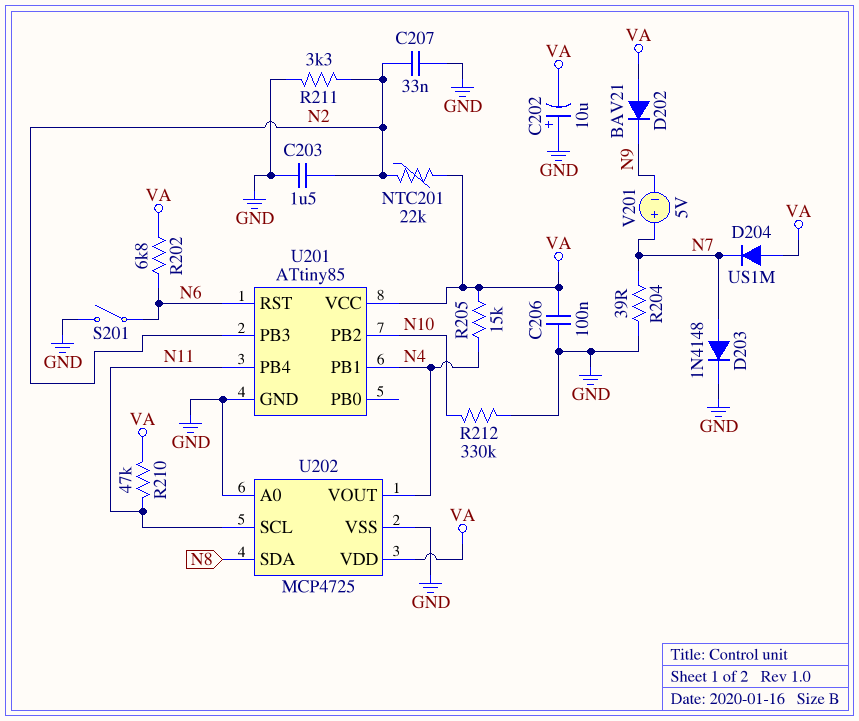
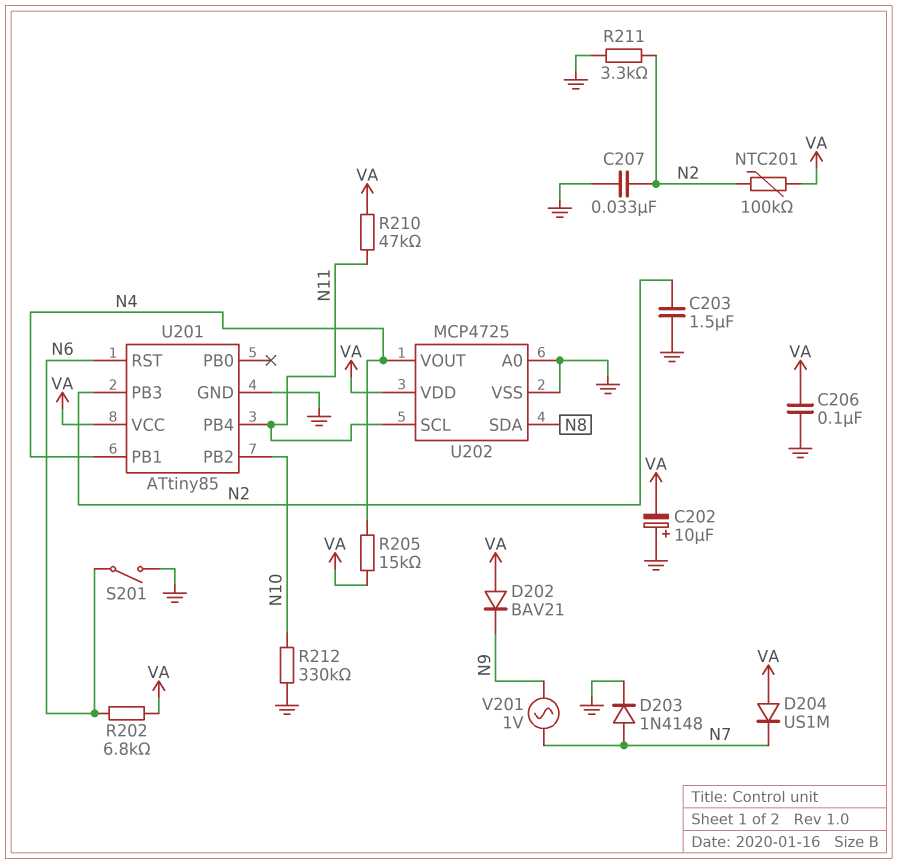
NTC201: 22k (N2, VA) -> 100k (N2, VA)
R204: 39 (GND, N7) -> none
V201: 5V (plus N7, minus N9) -> AC 1V (N7, N9)

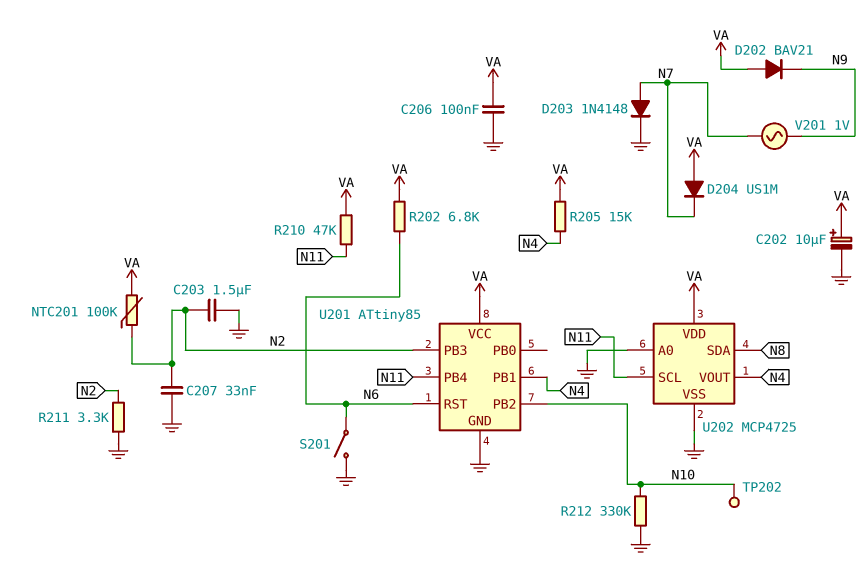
C202: 10uF (plus GND, minus VA) -> 10uF (plus VA, minus GND)
TP202: none -> test point (N10)

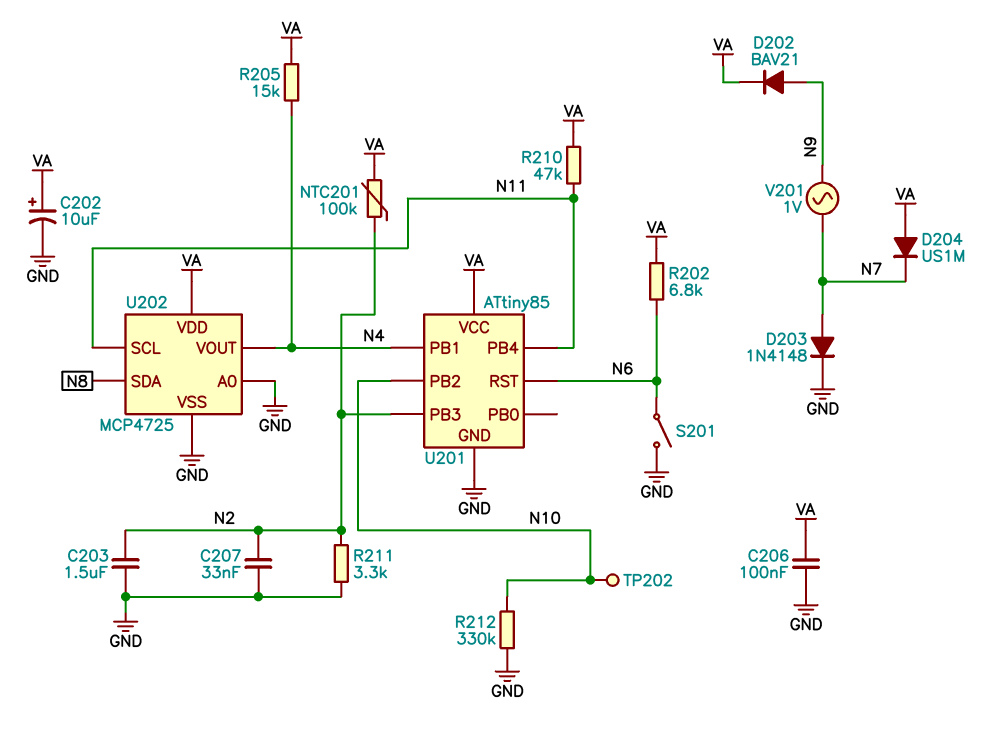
D202: diode BAV21 (A VA, K N9) -> diode BAV21 (A N9, K VA)

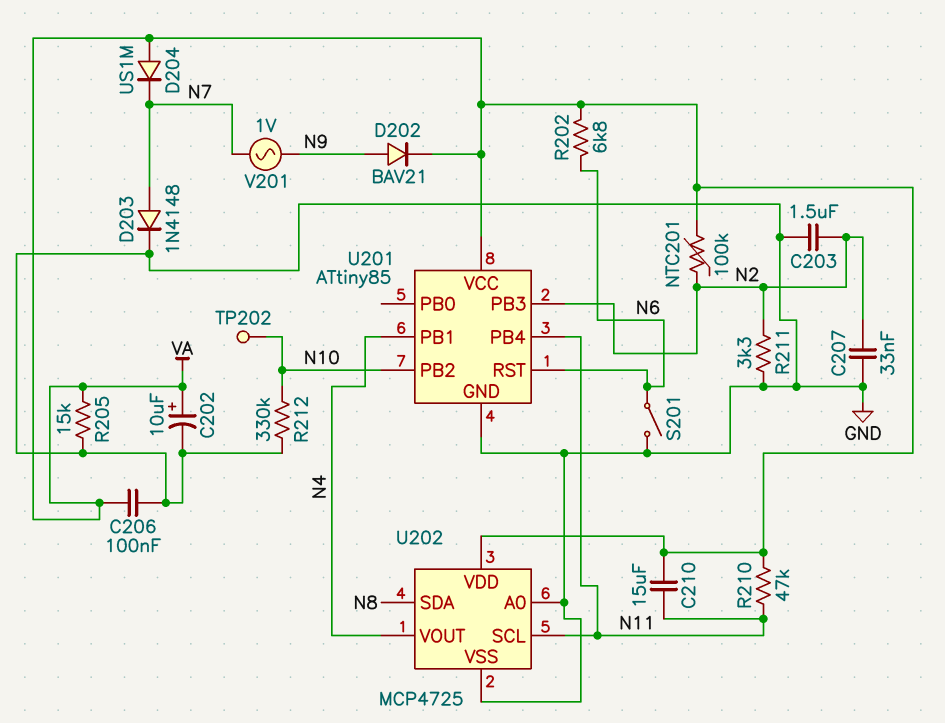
C210: none -> 15uF (N11, VA)
R205: 15k (N4, VA) -> 15k (GND, VA)

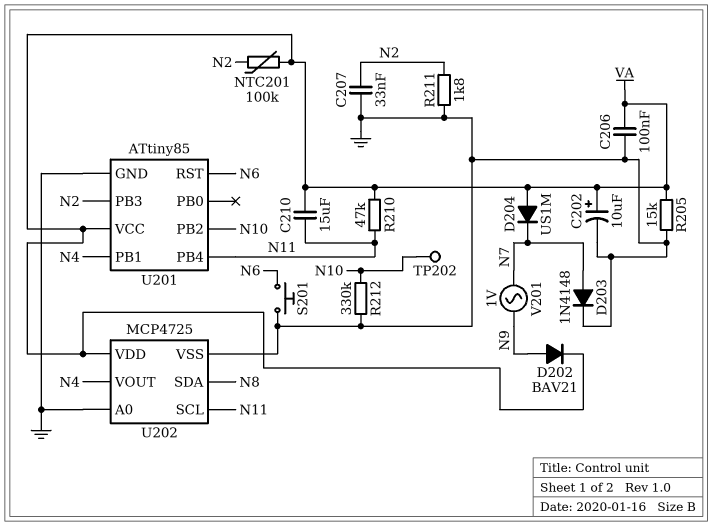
C203: 1.5uF (GND, N2) -> none
R202: 6.8k (N6, VA) -> none
R211: 3.3k (GND, N2) -> 1.8k (GND, N2)
S201: switch (GND, N6) -> button (GND, N6)

